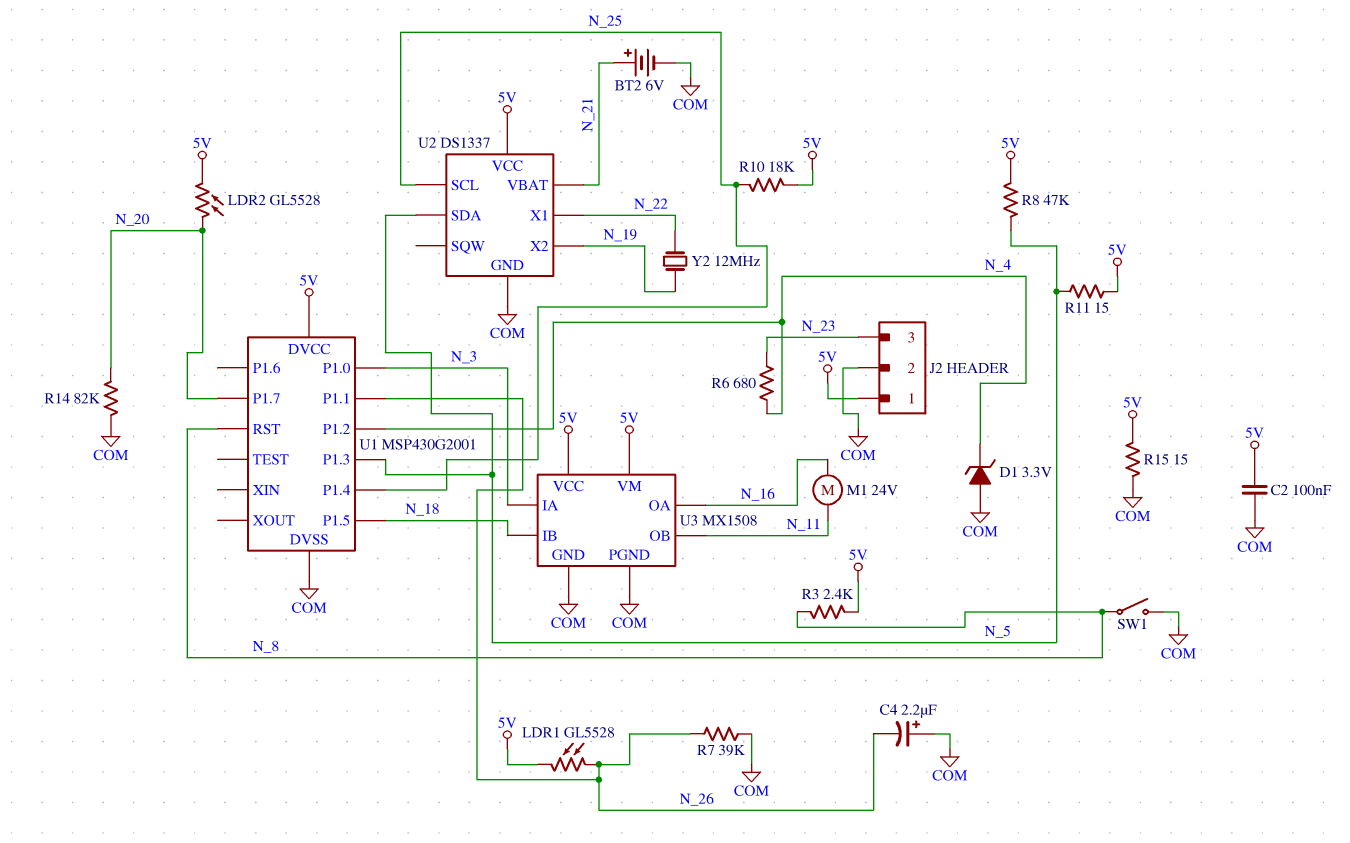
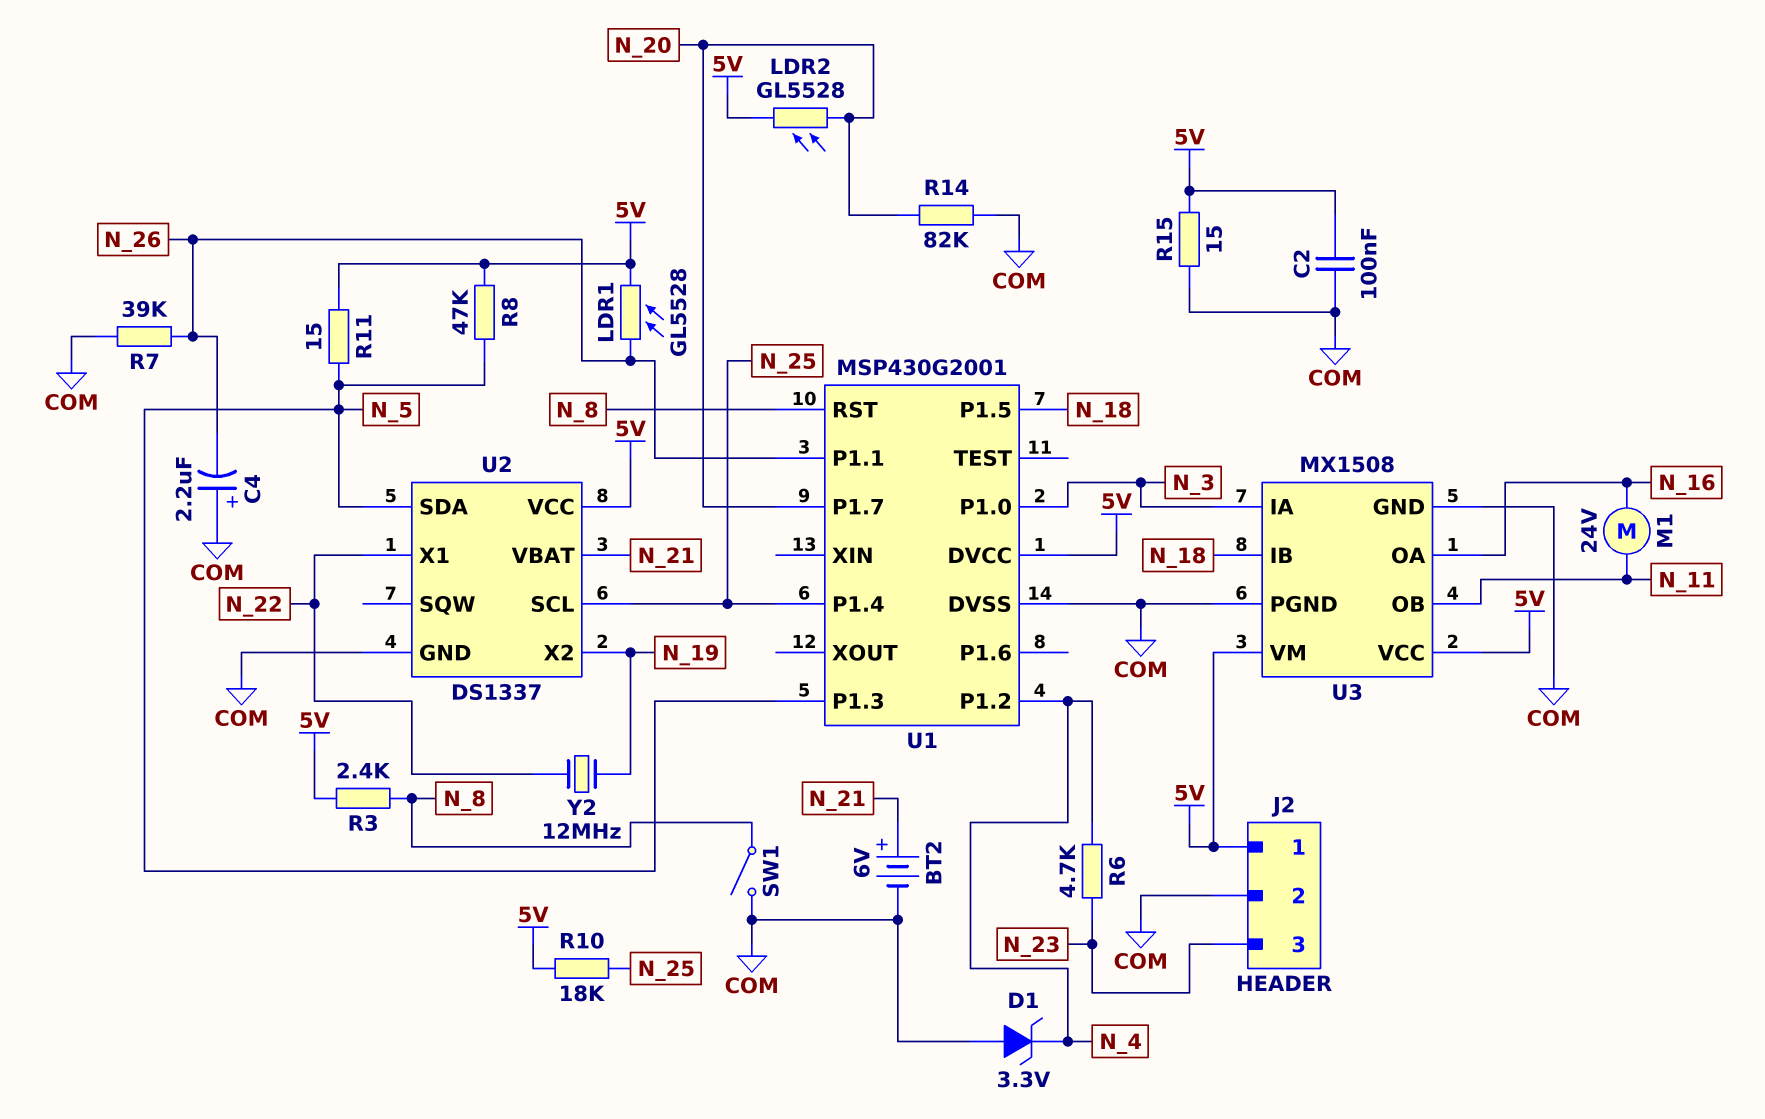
R6: 680 (N_4, N_23) -> 4.7k (N_4, N_23)

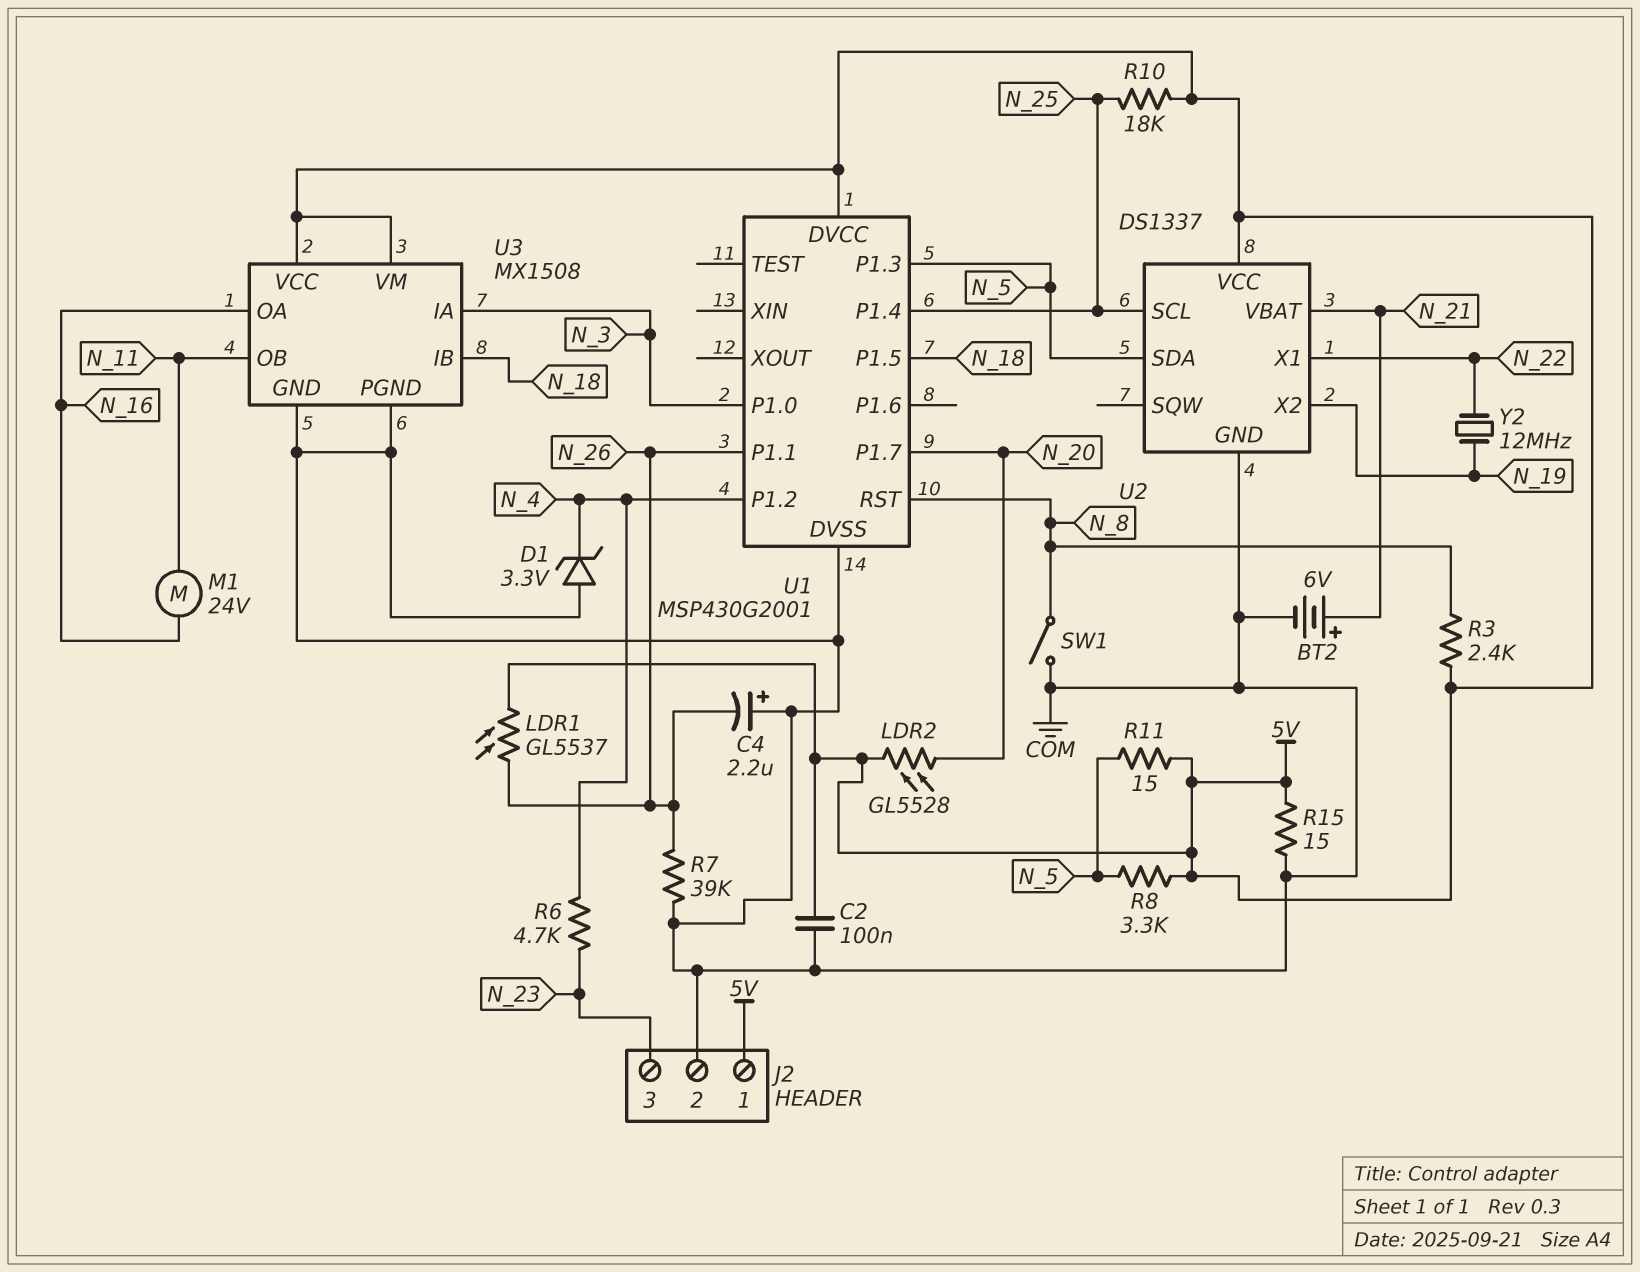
LDR1: GL5528 (5V, N_26) -> GL5537 (5V, N_26)
R8: 47k (5V, N_5) -> 3.3k (5V, N_5)
R14: 82k (COM, N_20) -> none

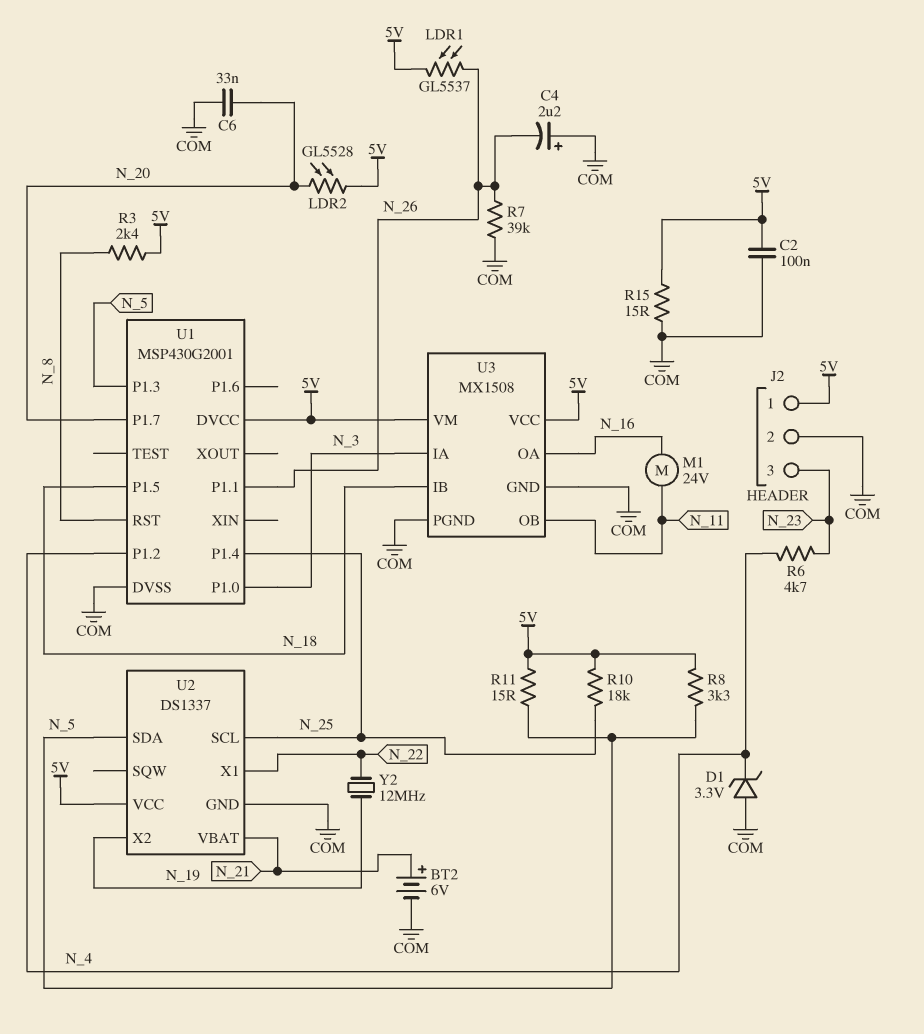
C6: none -> 33nF (COM, N_20)
SW1: switch (COM, N_8) -> none

